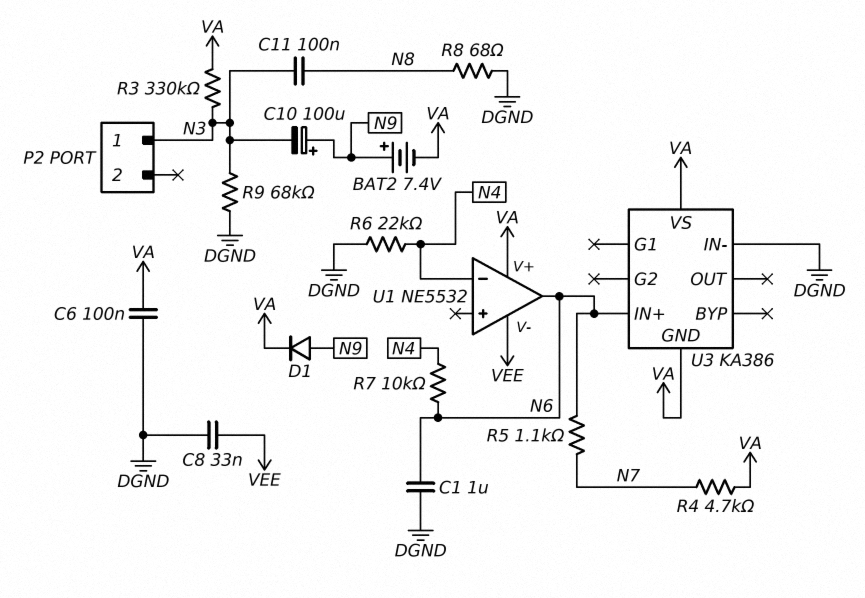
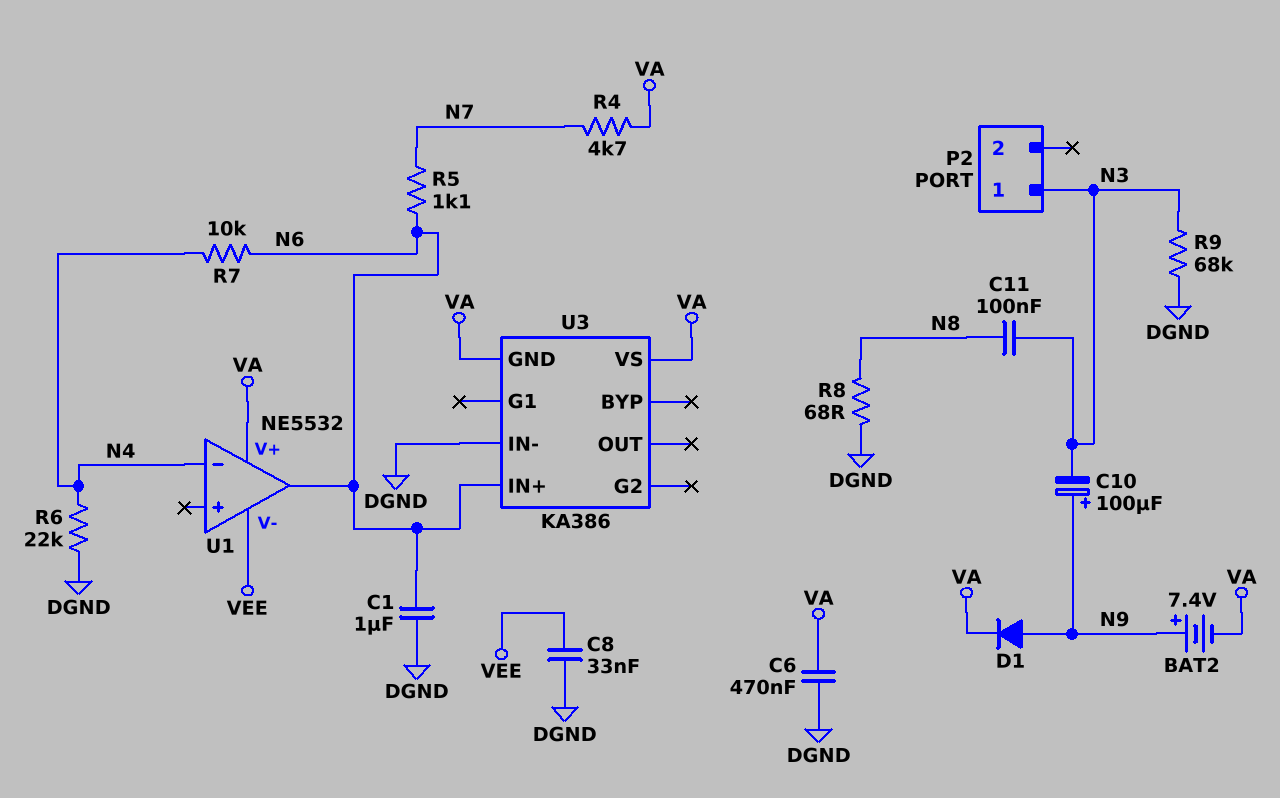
C6: 100nF (DGND, VA) -> 470nF (DGND, VA)
R3: 330k (N3, VA) -> none

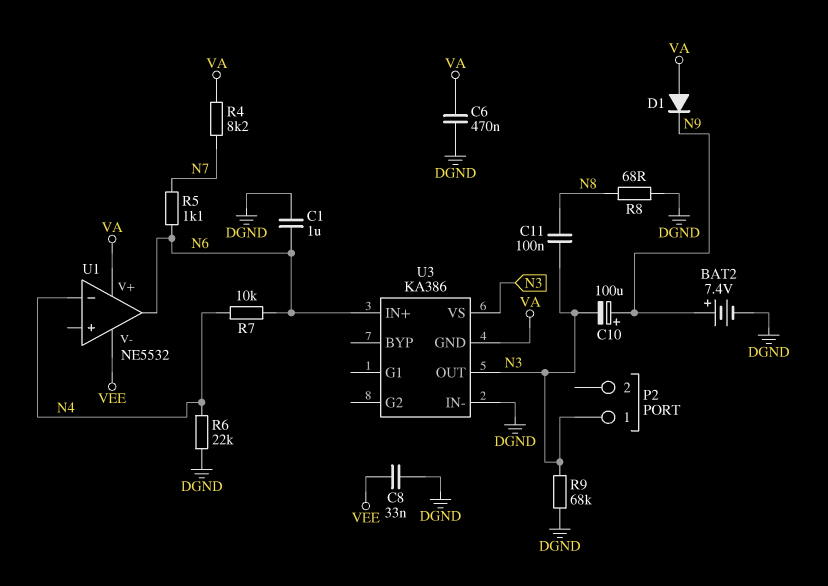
BAT2: 7.4V (plus N9, minus VA) -> 7.4V (plus N9, minus DGND)
D1: diode (A N9, K VA) -> diode (A VA, K N9)
R4: 4.7k (N7, VA) -> 8.2k (N7, VA)
U3 pin OUT: none -> N3
U3 pin VS: VA -> N3

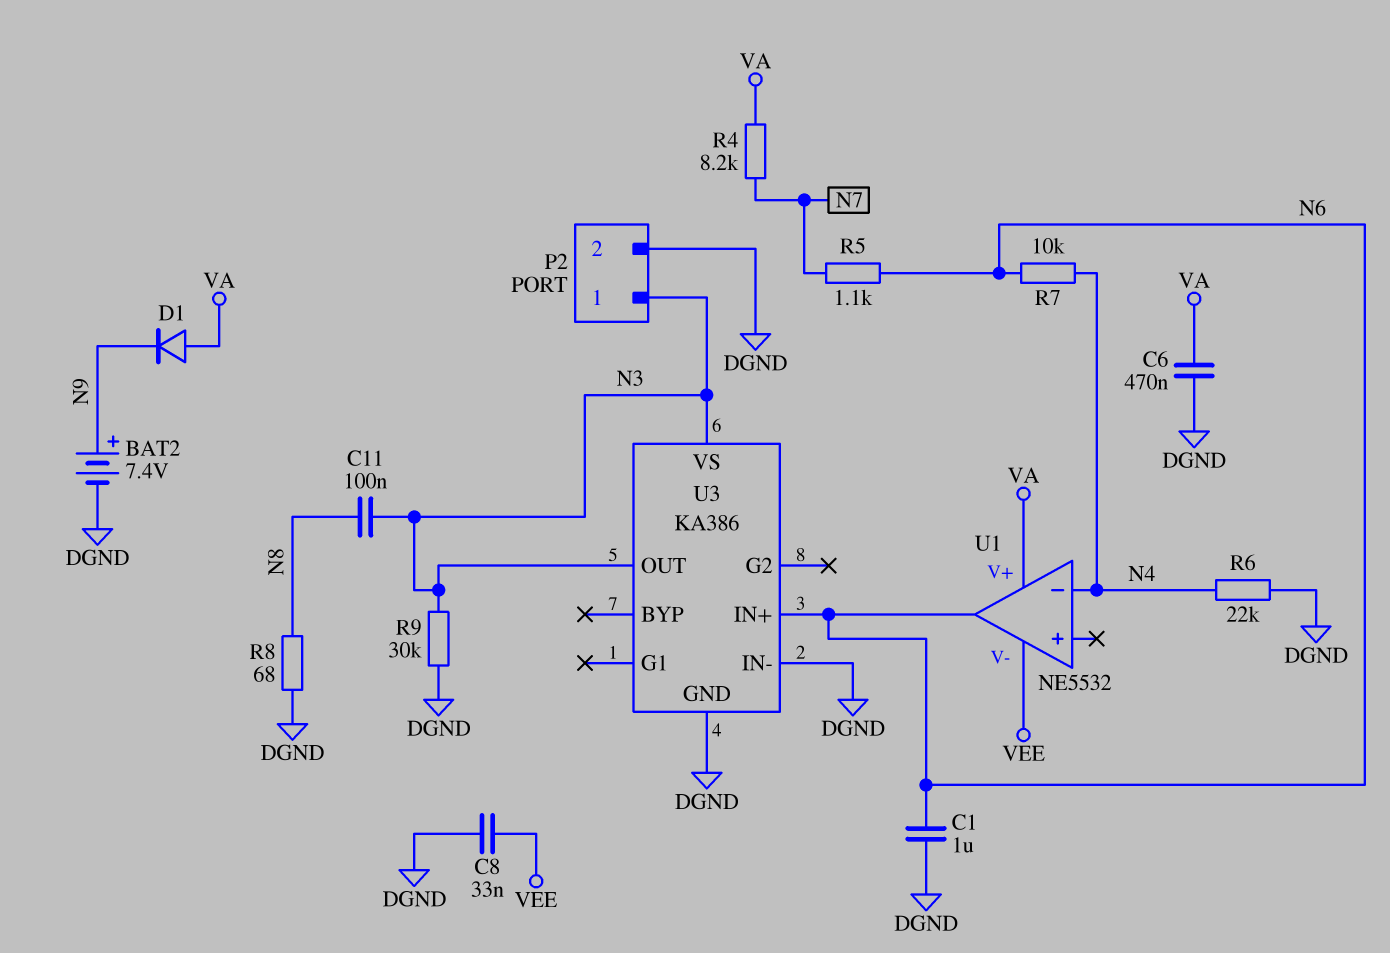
C10: 100uF (plus N9, minus N3) -> none
P2 pin 2: none -> DGND
R9: 68k (DGND, N3) -> 30k (DGND, N3)
U3 pin GND: VA -> DGND

